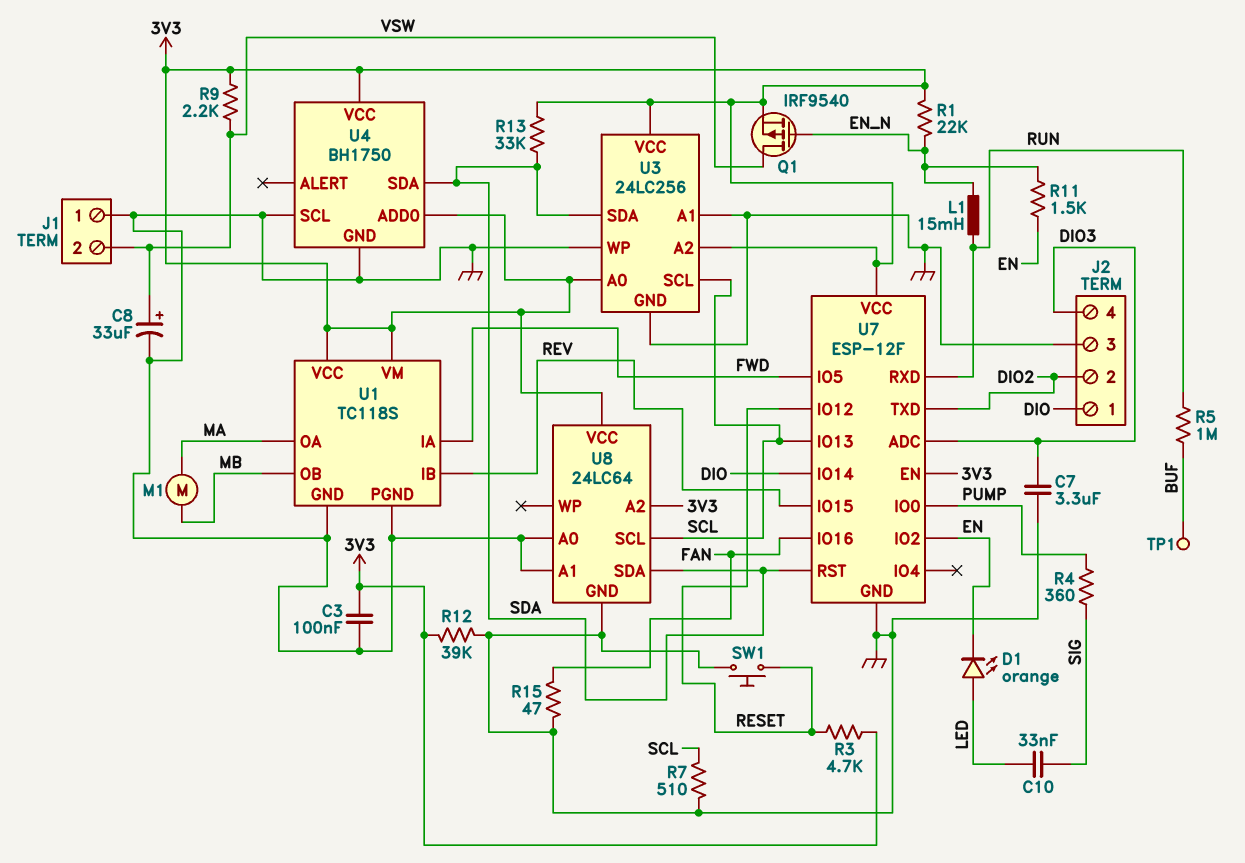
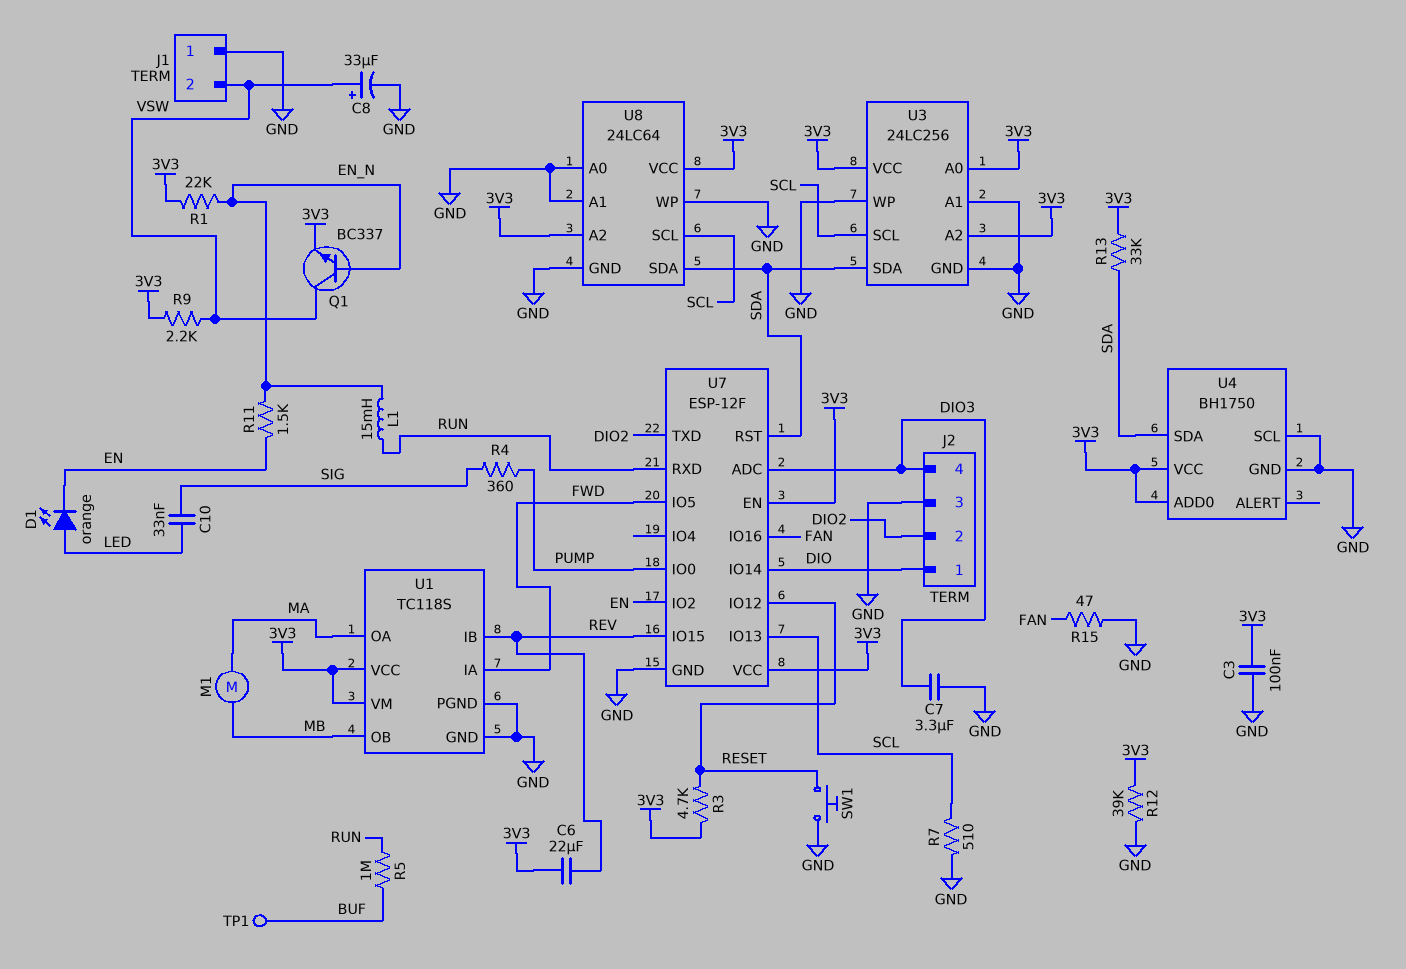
C6: none -> 22uF (3V3, REV)
Q1: PMOS IRF9540 (G EN_N, D VSW, S 3V3) -> NPN BC337 (B EN_N, C VSW, E 3V3)
U8 pin WP: none -> GND

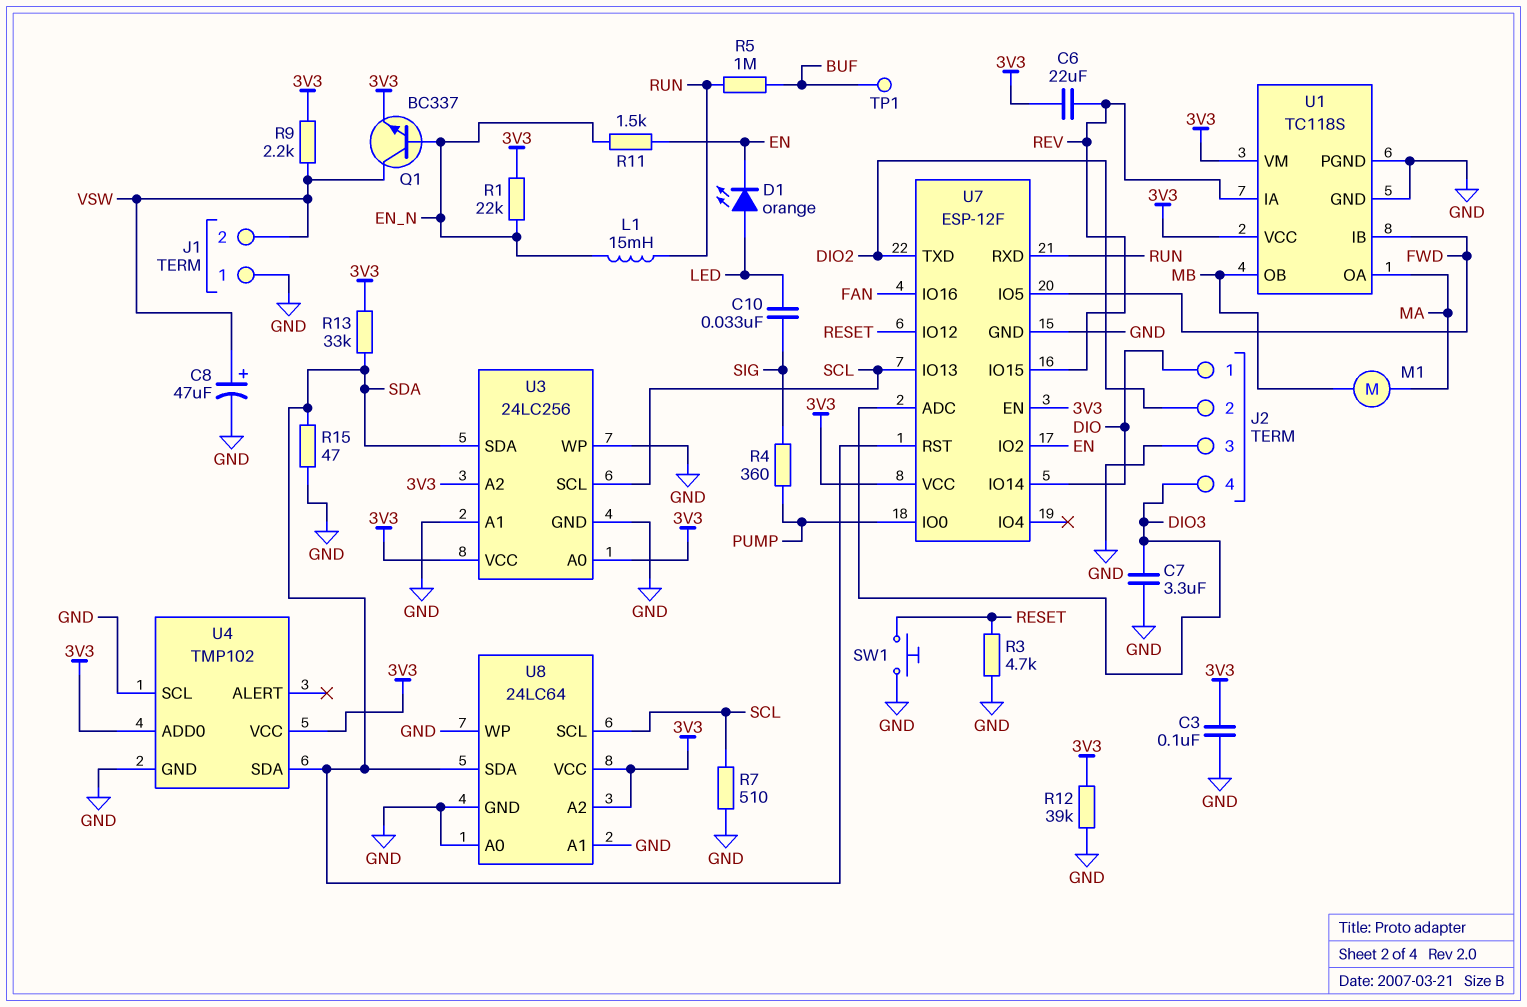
C8: 33uF (plus VSW, minus GND) -> 47uF (plus VSW, minus GND)
R3: 4.7k (3V3, RESET) -> 4.7k (GND, RESET)
R15: 47 (FAN, GND) -> 47 (GND, SDA)
U1 pin IA: FWD -> REV
U1 pin IB: REV -> FWD
U4: BH1750 -> TMP102

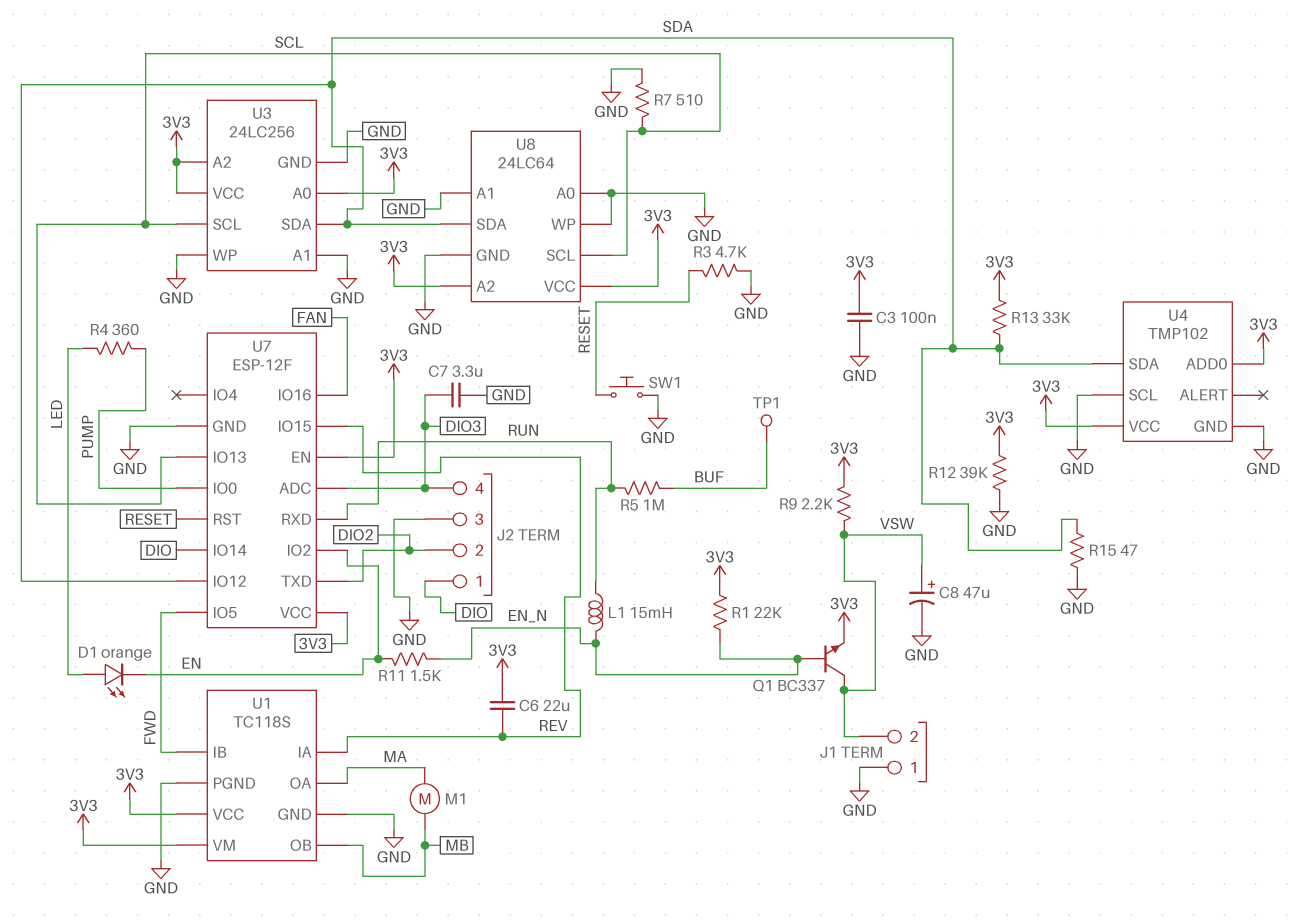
C10: 33nF (LED, SIG) -> none
R4: 360 (PUMP, SIG) -> 360 (LED, PUMP)
U7 pin IO12: RESET -> SDA
U7 pin RST: SDA -> RESET

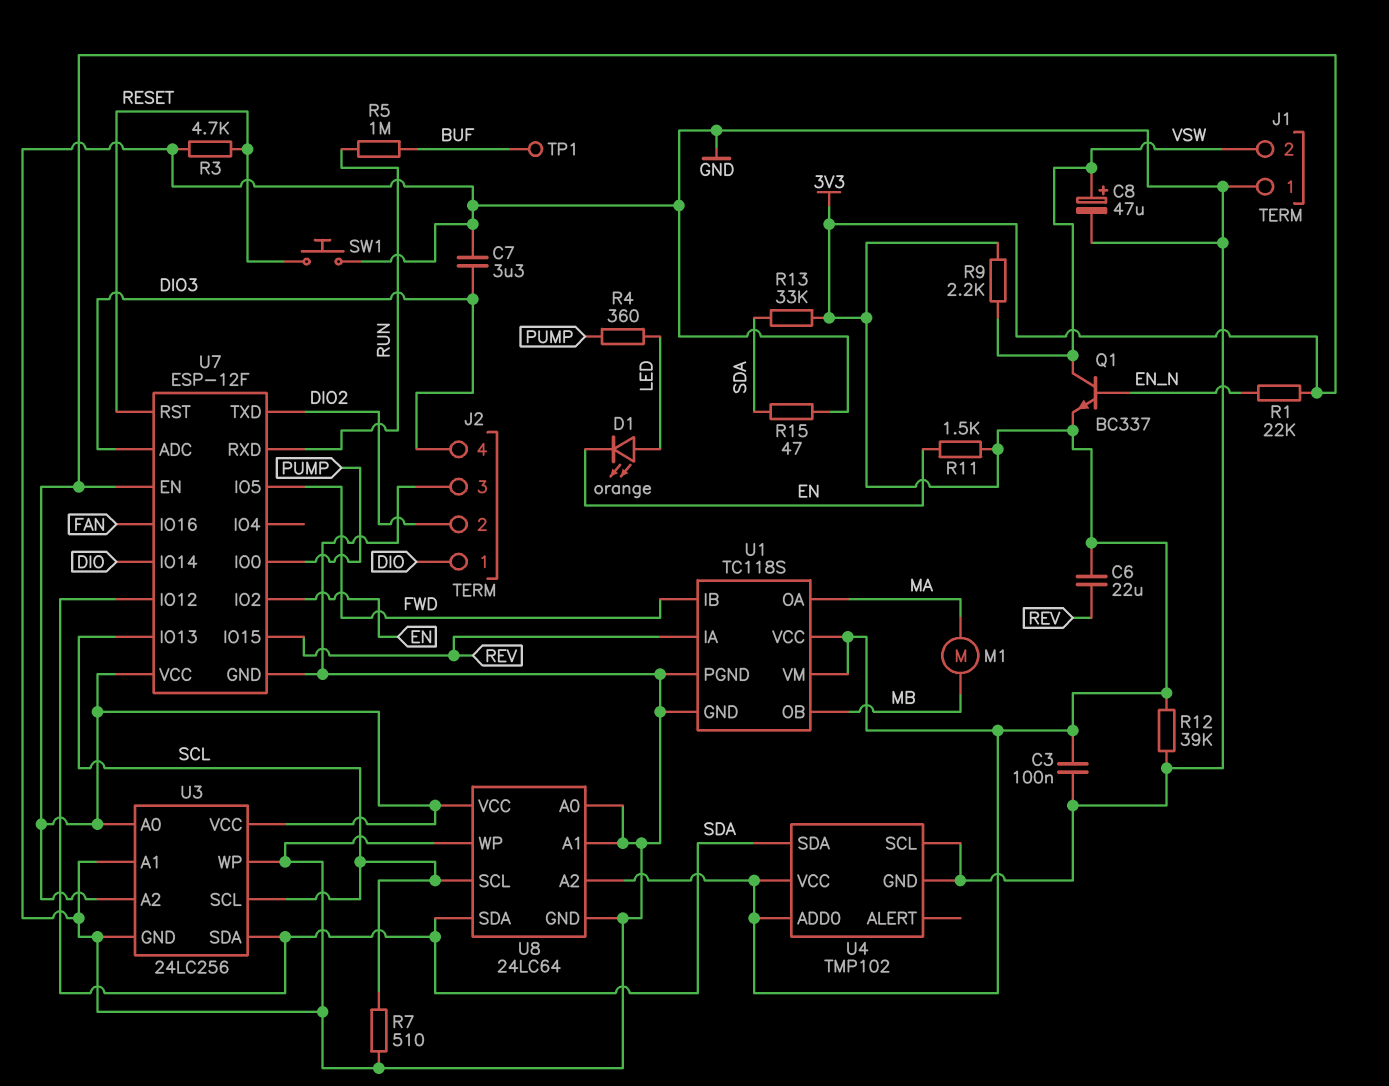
L1: 15mH (EN_N, RUN) -> none
R11: 1.5k (EN, EN_N) -> 1.5k (3V3, EN)

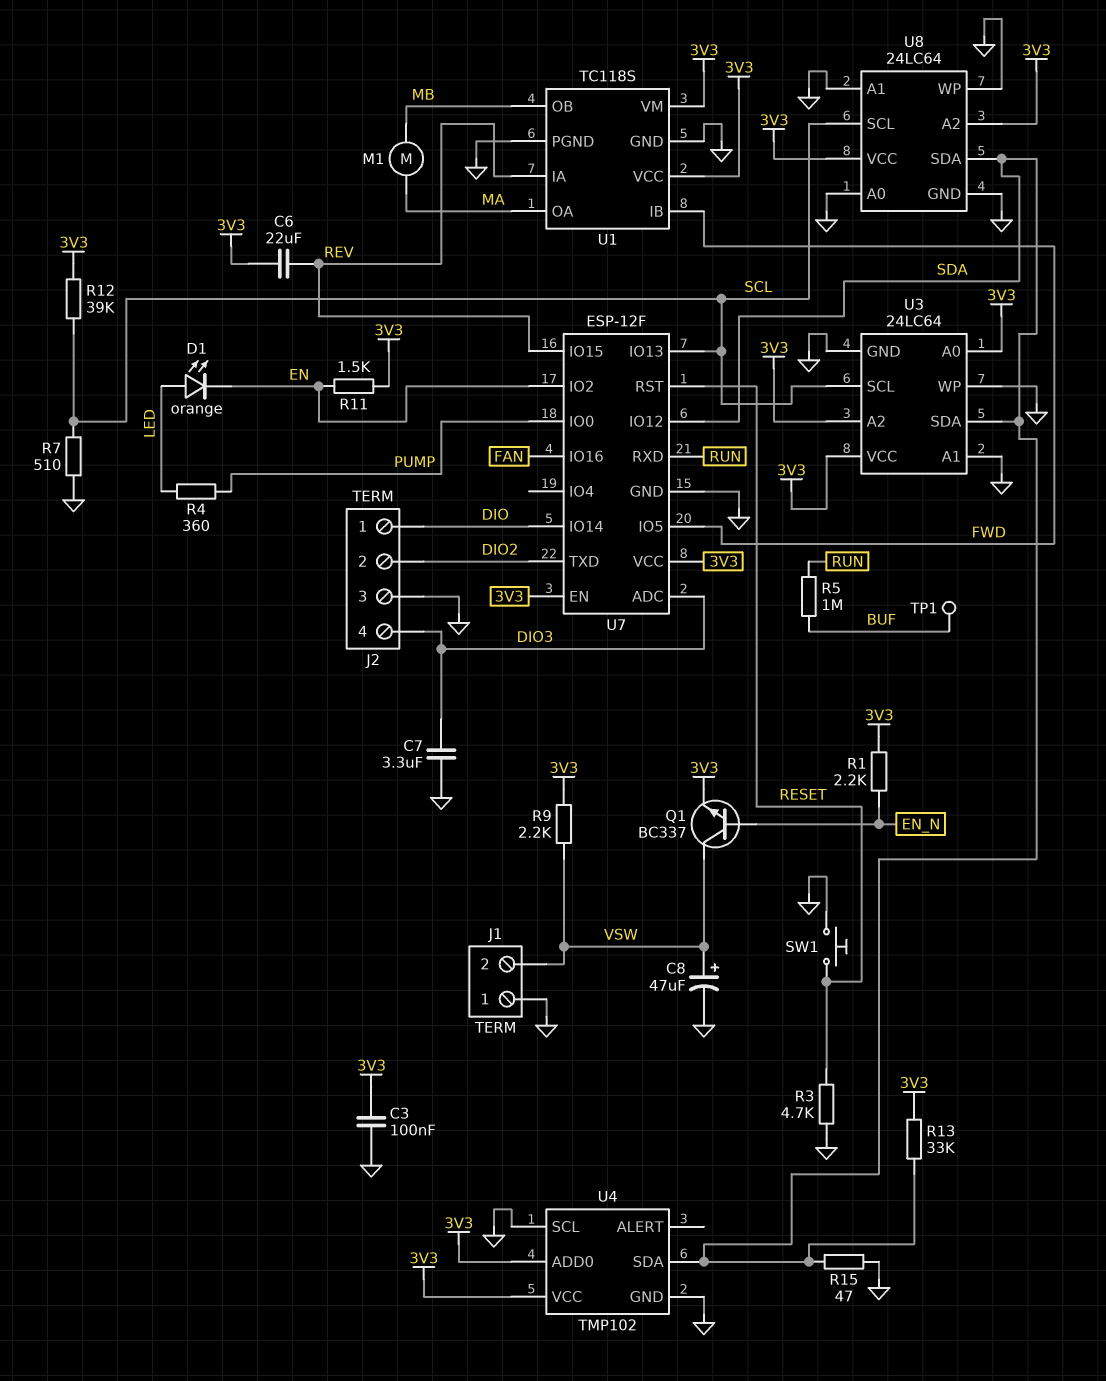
R1: 22k (3V3, EN_N) -> 2.2k (3V3, EN_N)
R12: 39k (3V3, GND) -> 39k (3V3, SCL)
U3: 24LC256 -> 24LC64

